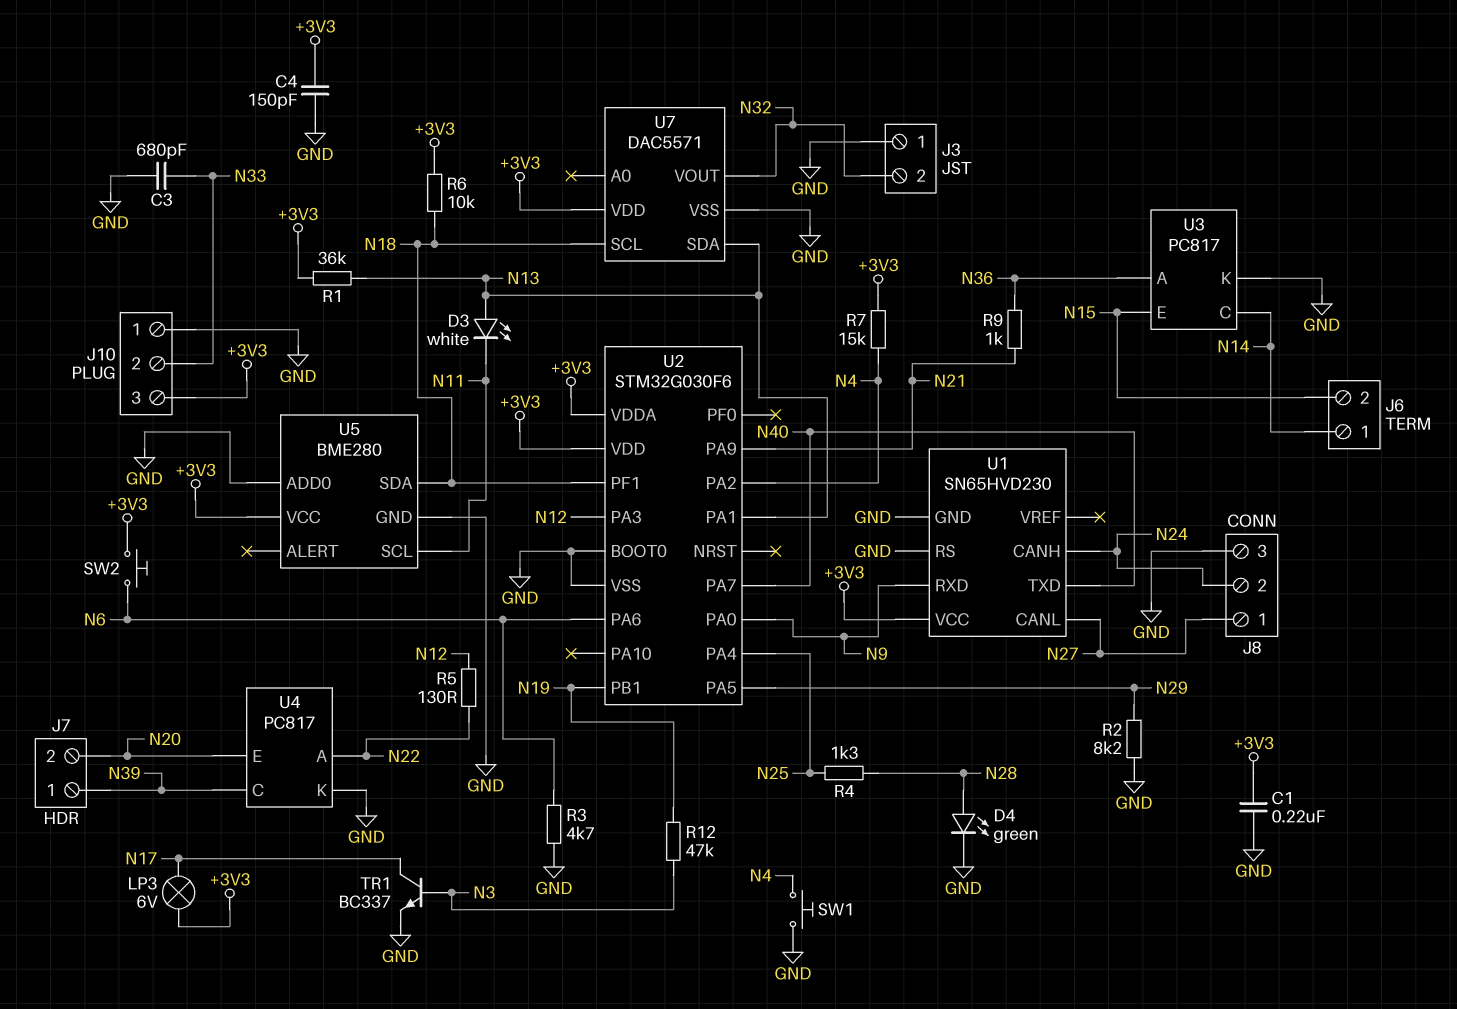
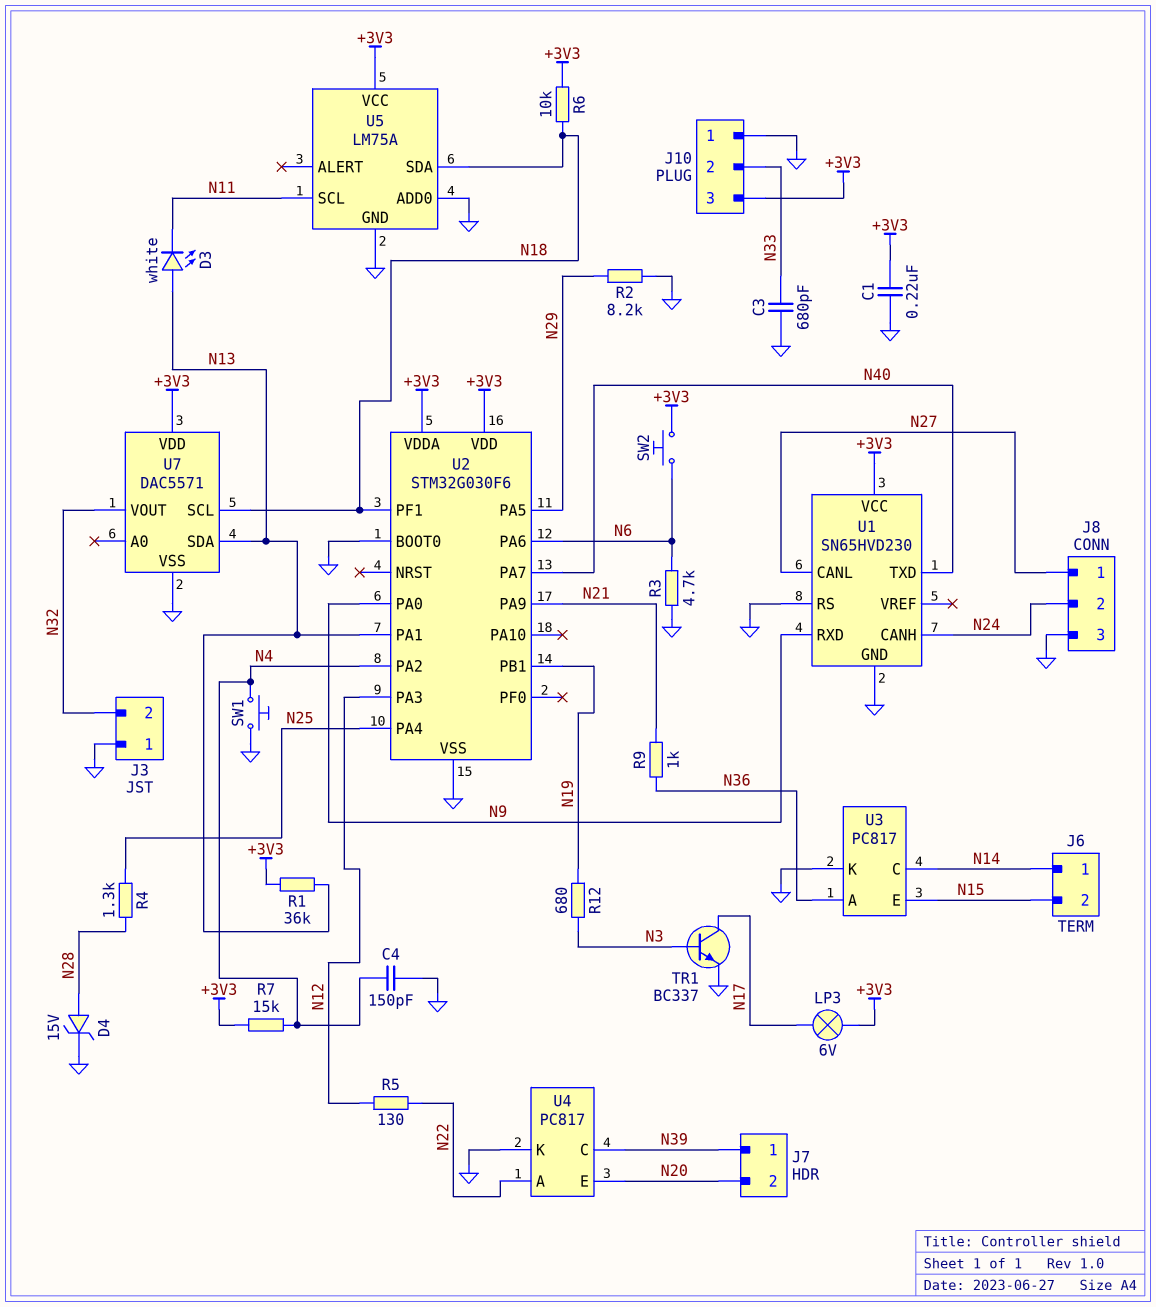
C4: 150pF (+3V3, GND) -> 150pF (GND, N4)
D4: LED green (A N28, K GND) -> zener 15V (A N28, K GND)
R12: 47k (N3, N19) -> 680 (N3, N19)
U5: BME280 -> LM75A

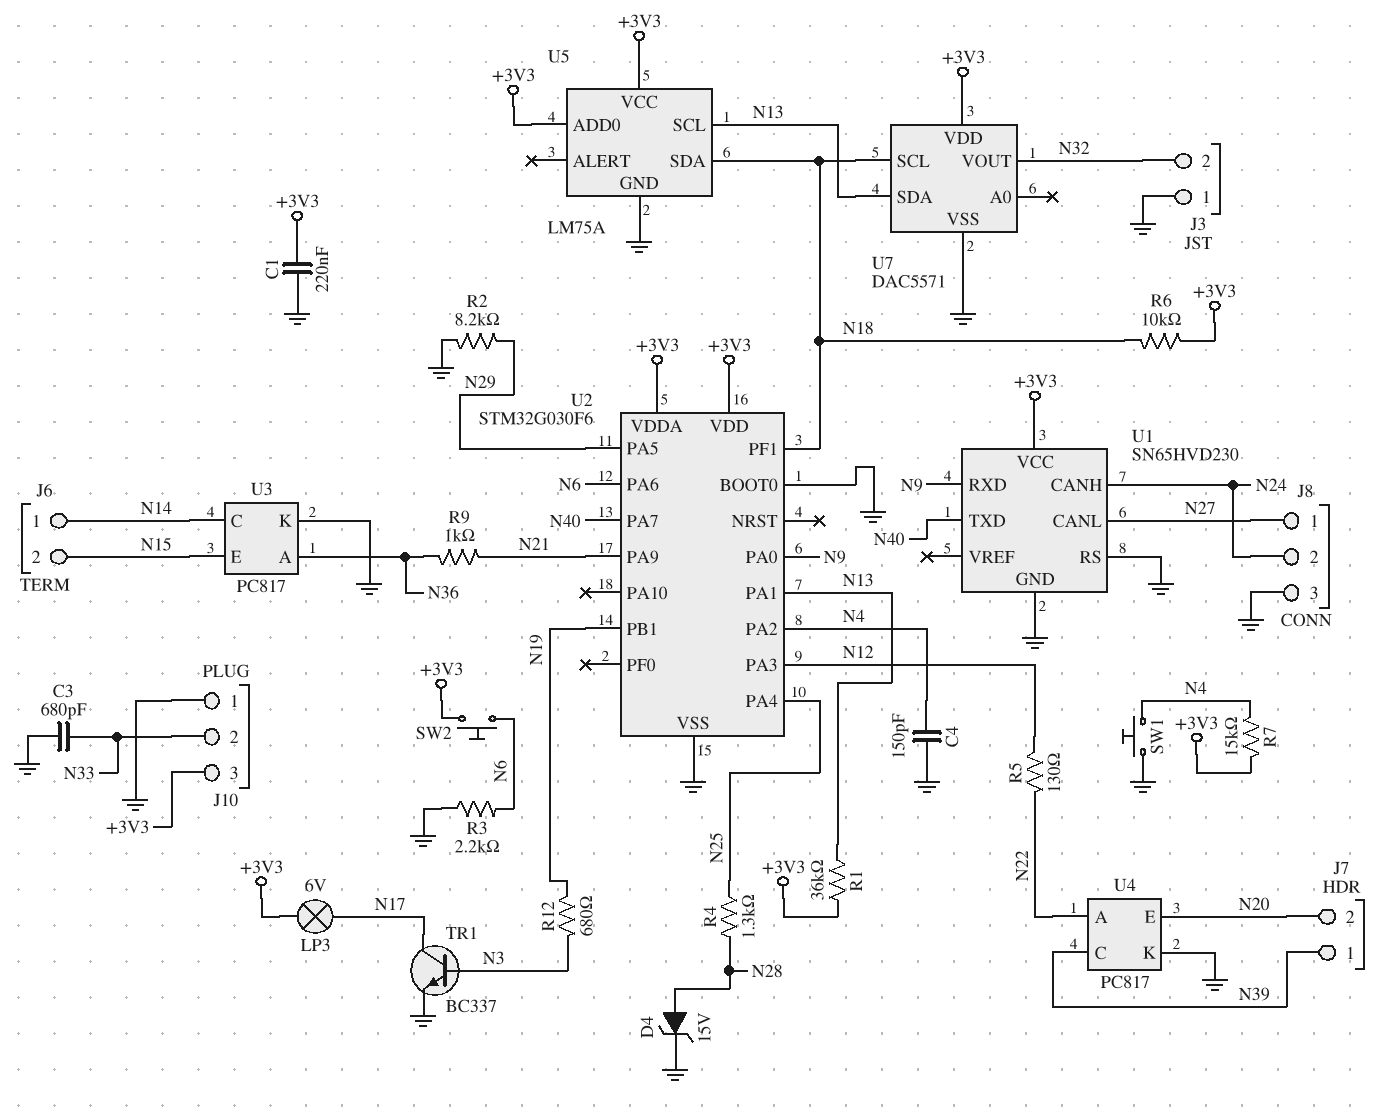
D3: LED white (A N13, K N11) -> none
R3: 4.7k (GND, N6) -> 2.2k (GND, N6)
U5 pin ADD0: GND -> +3V3
U5 pin SCL: N11 -> N13

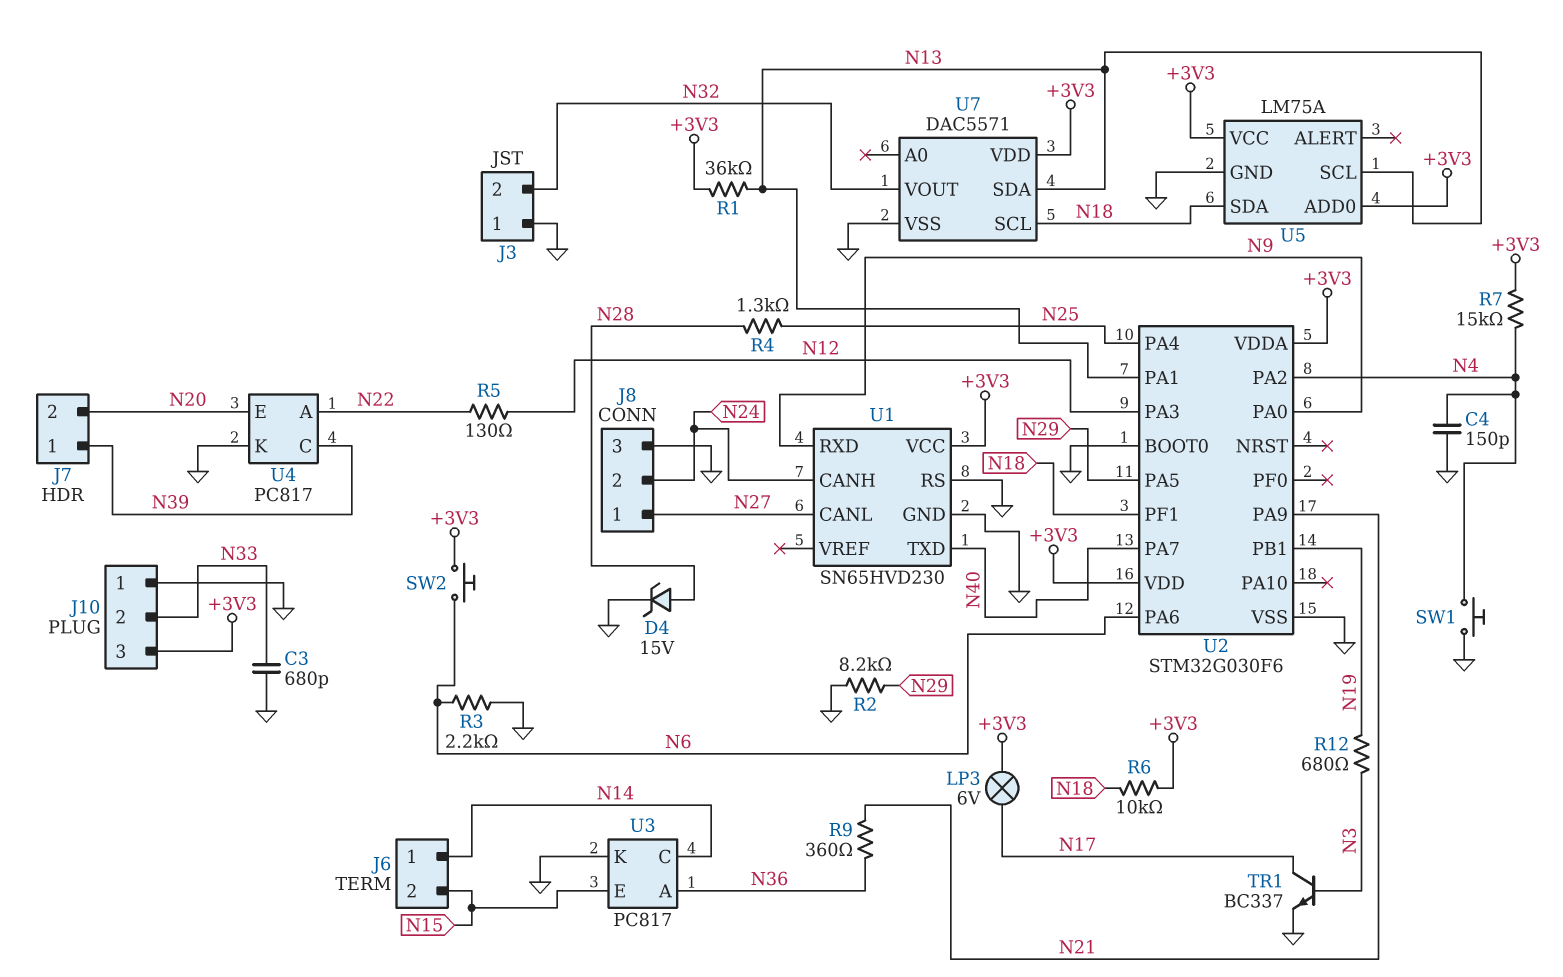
C1: 220nF (+3V3, GND) -> none
R9: 1k (N21, N36) -> 360 (N21, N36)

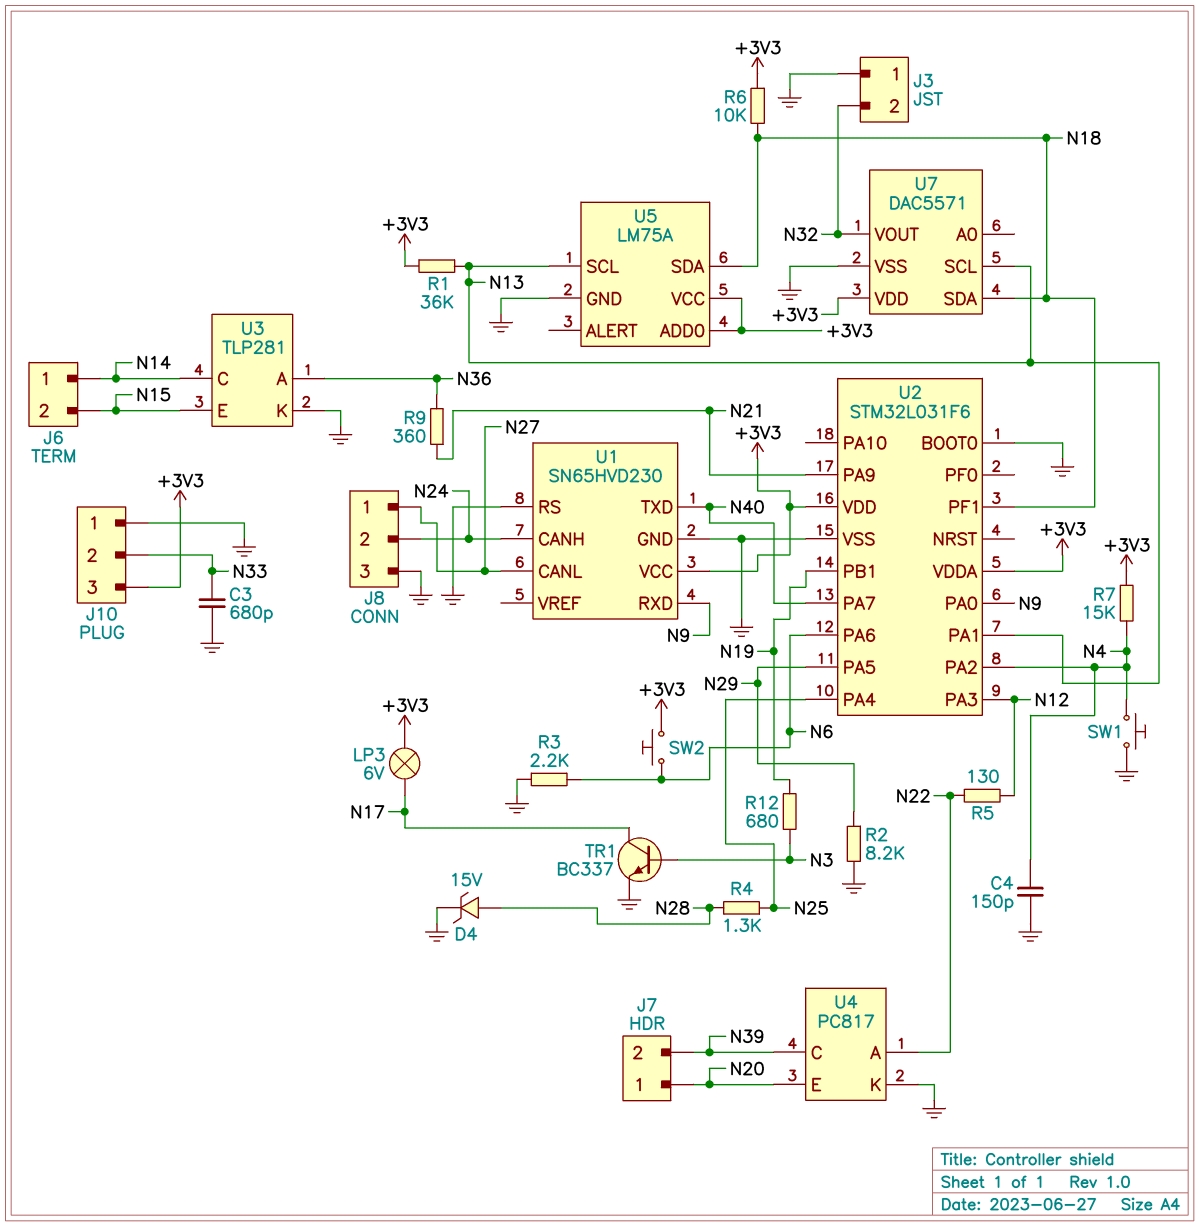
J7 pin 1: N39 -> N20
J7 pin 2: N20 -> N39
U2: STM32G030F6 -> STM32L031F6
U3: PC817 -> TLP281
U7 pin SCL: N18 -> N13
U7 pin SDA: N13 -> N18

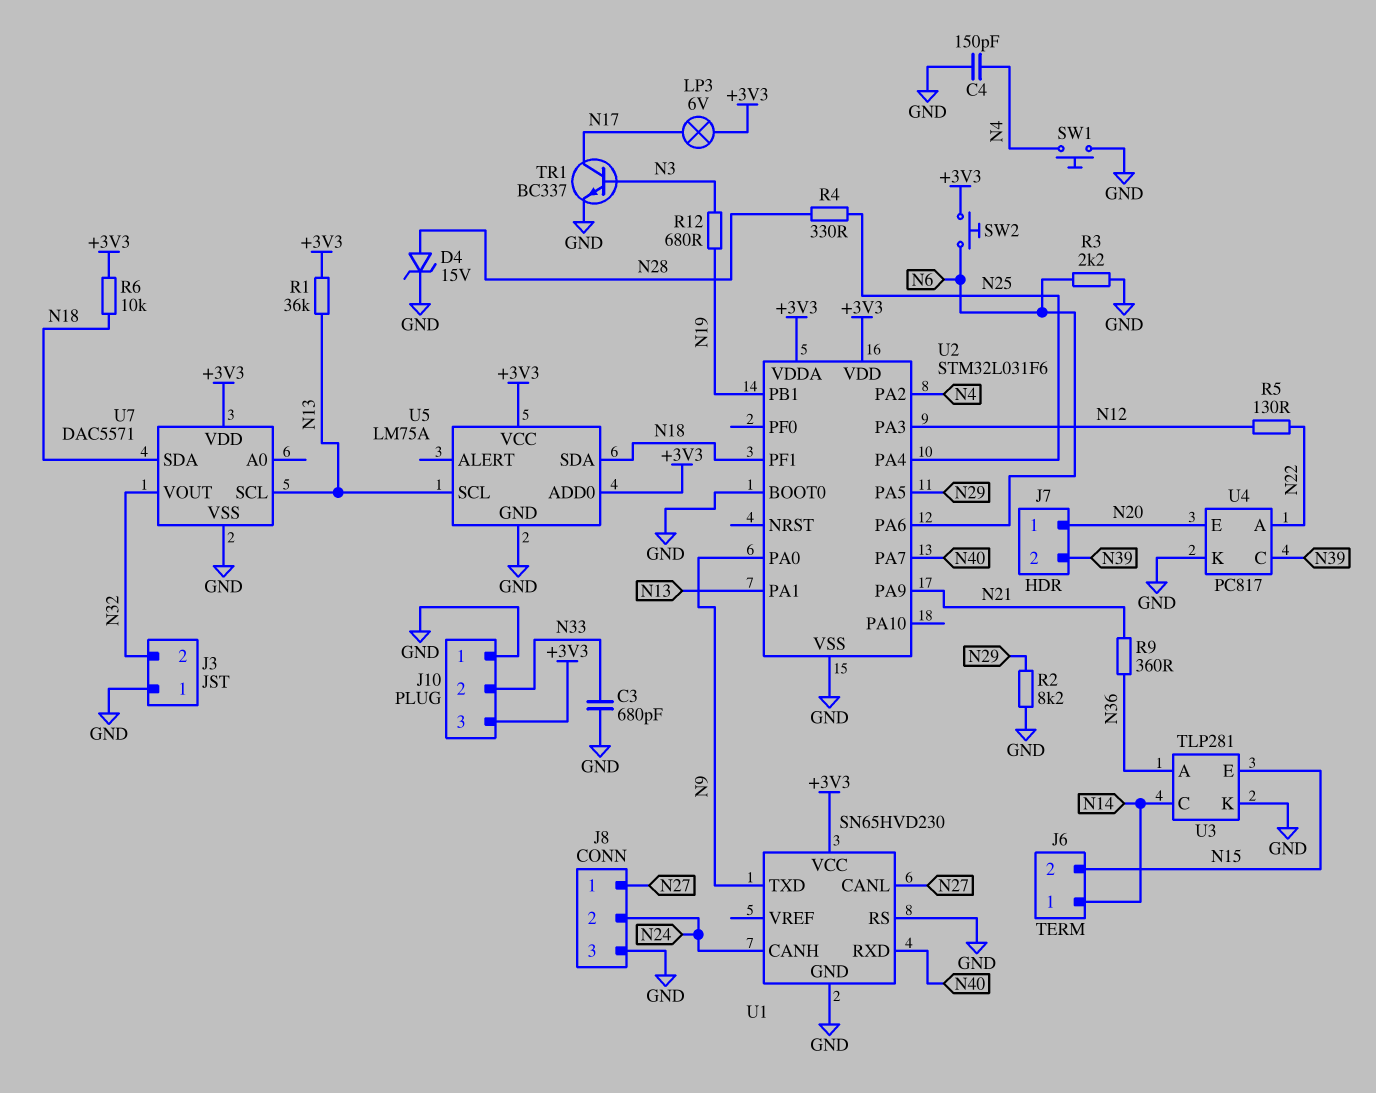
R4: 1.3k (N25, N28) -> 330 (N25, N28)
R7: 15k (+3V3, N4) -> none
U1 pin RXD: N9 -> N40
U1 pin TXD: N40 -> N9

